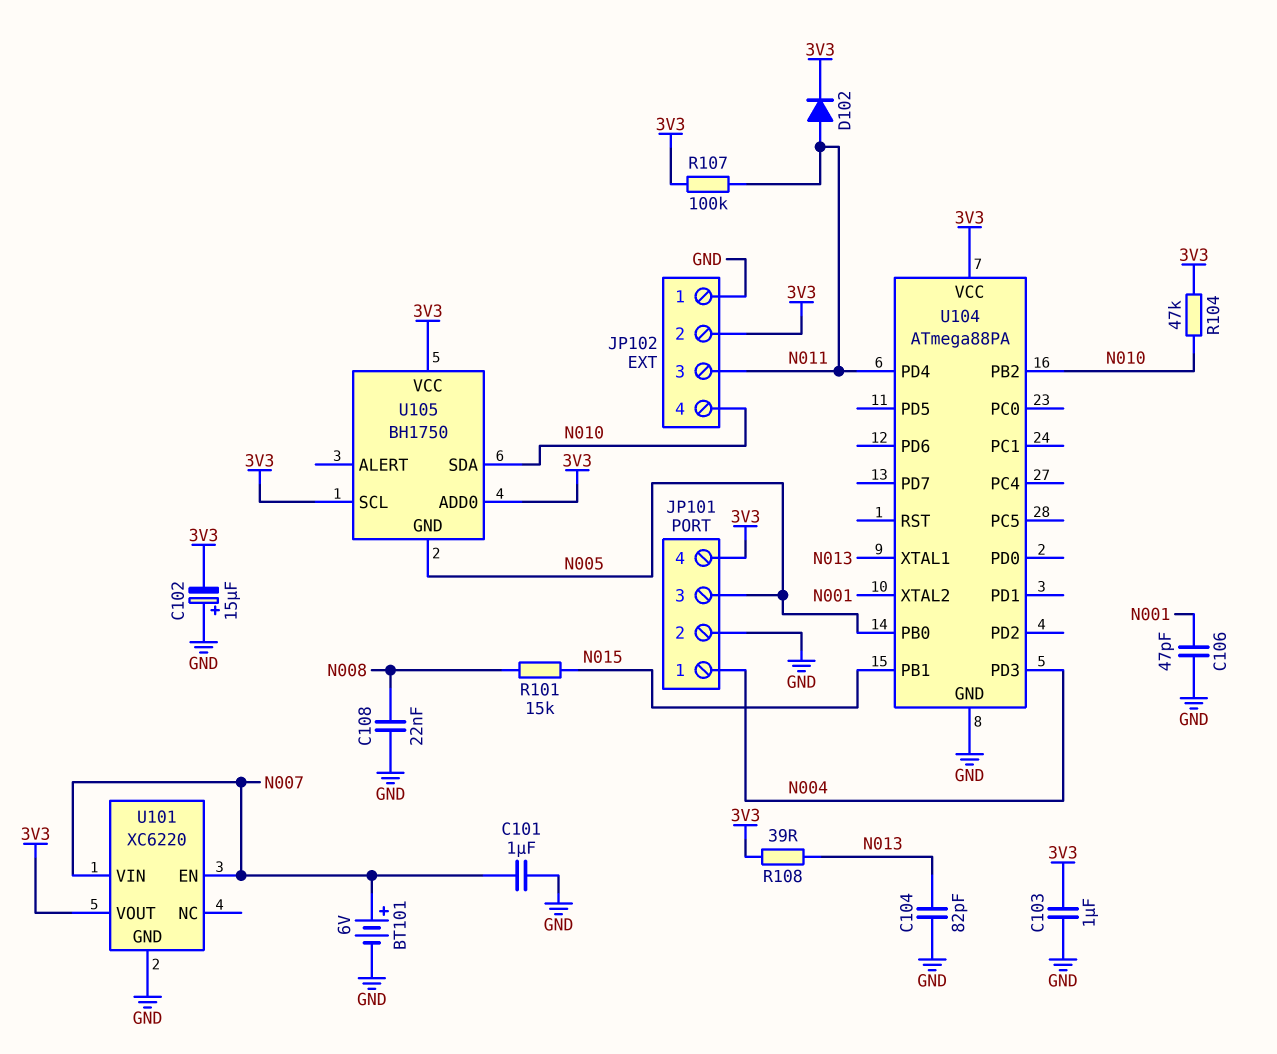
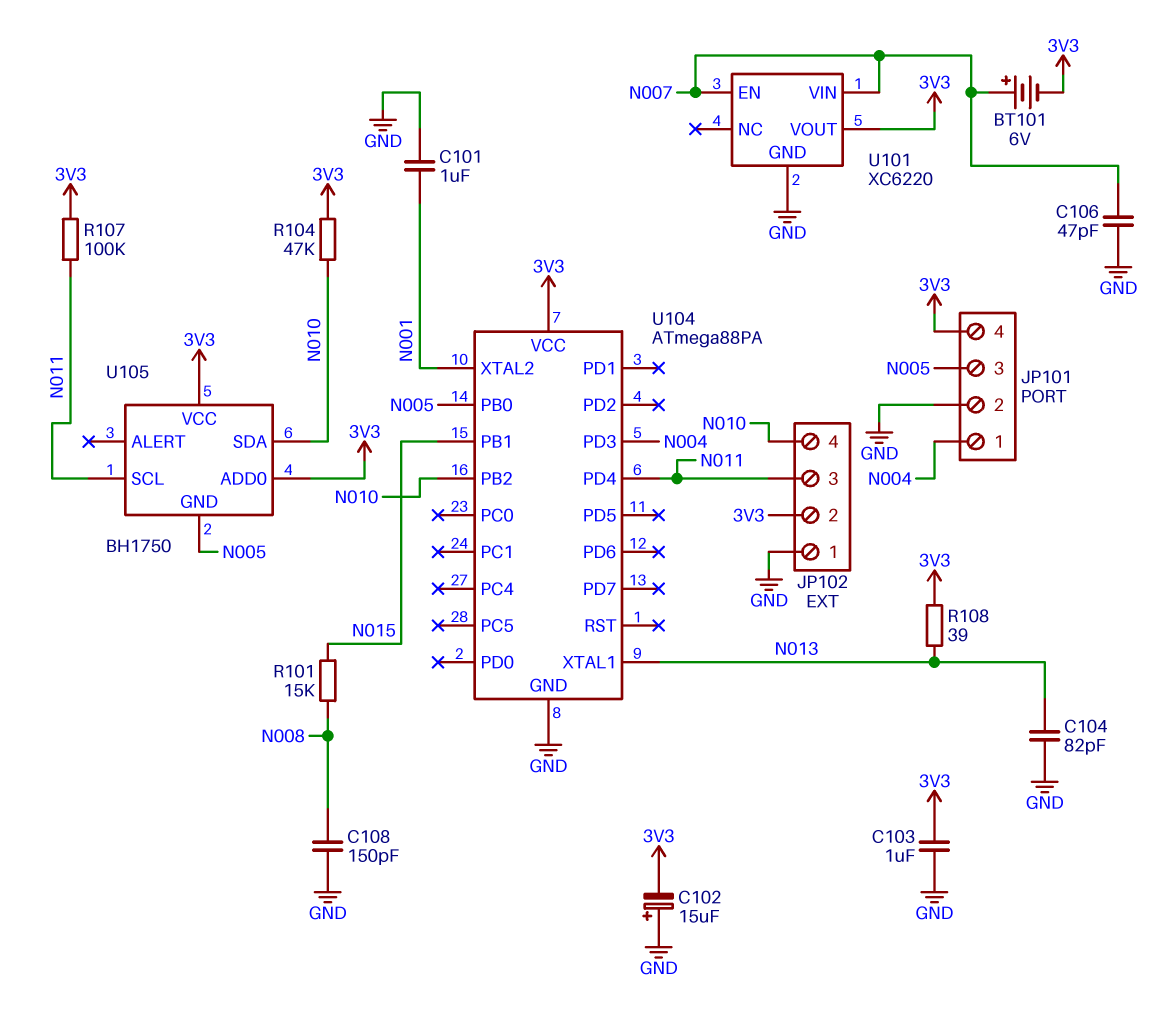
BT101: 6V (plus N007, minus GND) -> 6V (plus N007, minus 3V3)
C101: 1uF (GND, N007) -> 1uF (GND, N001)
C106: 47pF (GND, N001) -> 47pF (GND, N007)
C108: 22nF (GND, N008) -> 150pF (GND, N008)
D102: diode (A N011, K 3V3) -> none
U105 pin SCL: 3V3 -> N011

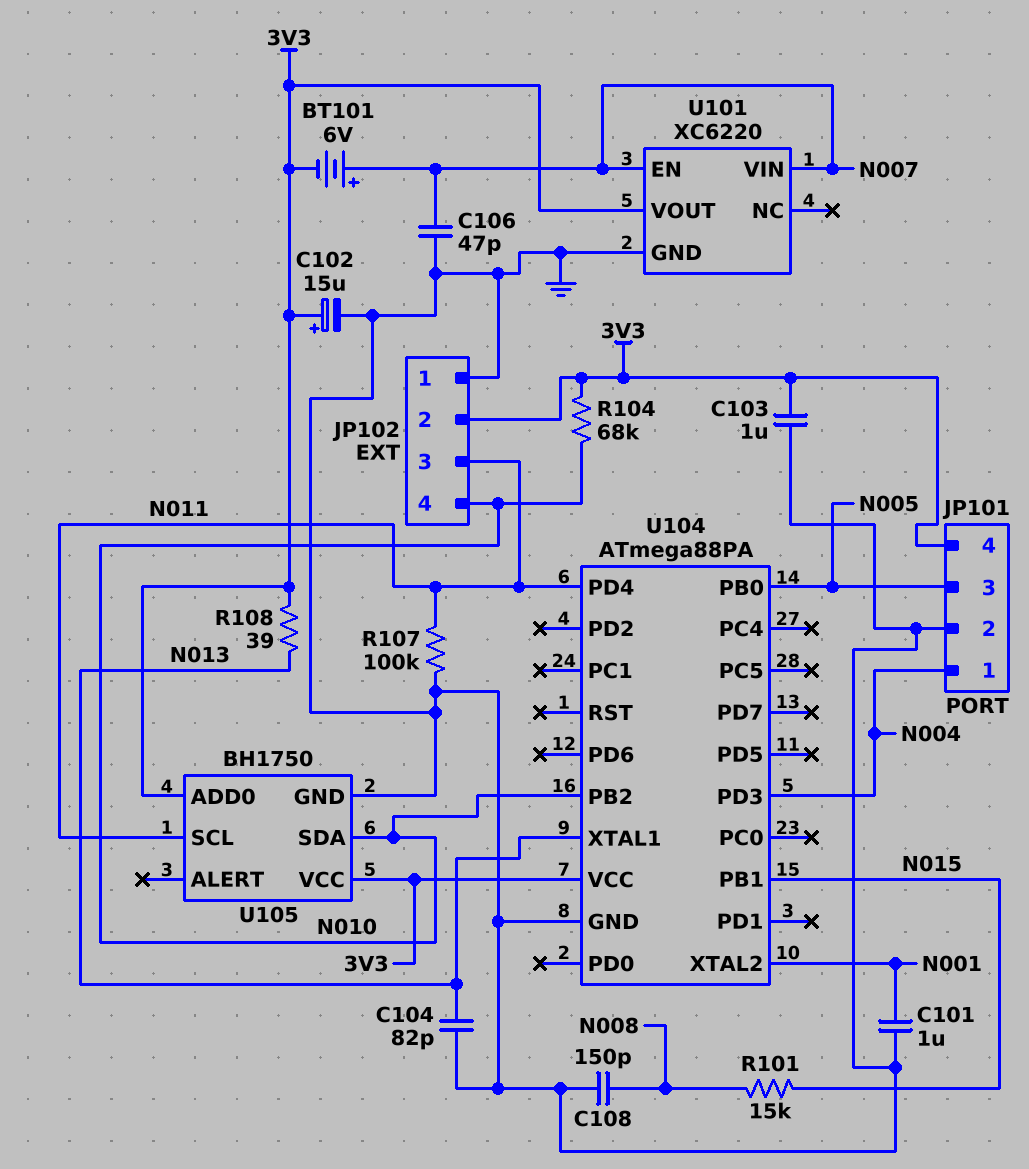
C102: 15uF (plus GND, minus 3V3) -> 15uF (plus 3V3, minus GND)
R104: 47k (3V3, N010) -> 68k (3V3, N010)
R107: 100k (3V3, N011) -> 100k (GND, N011)
U105 pin GND: N005 -> GND

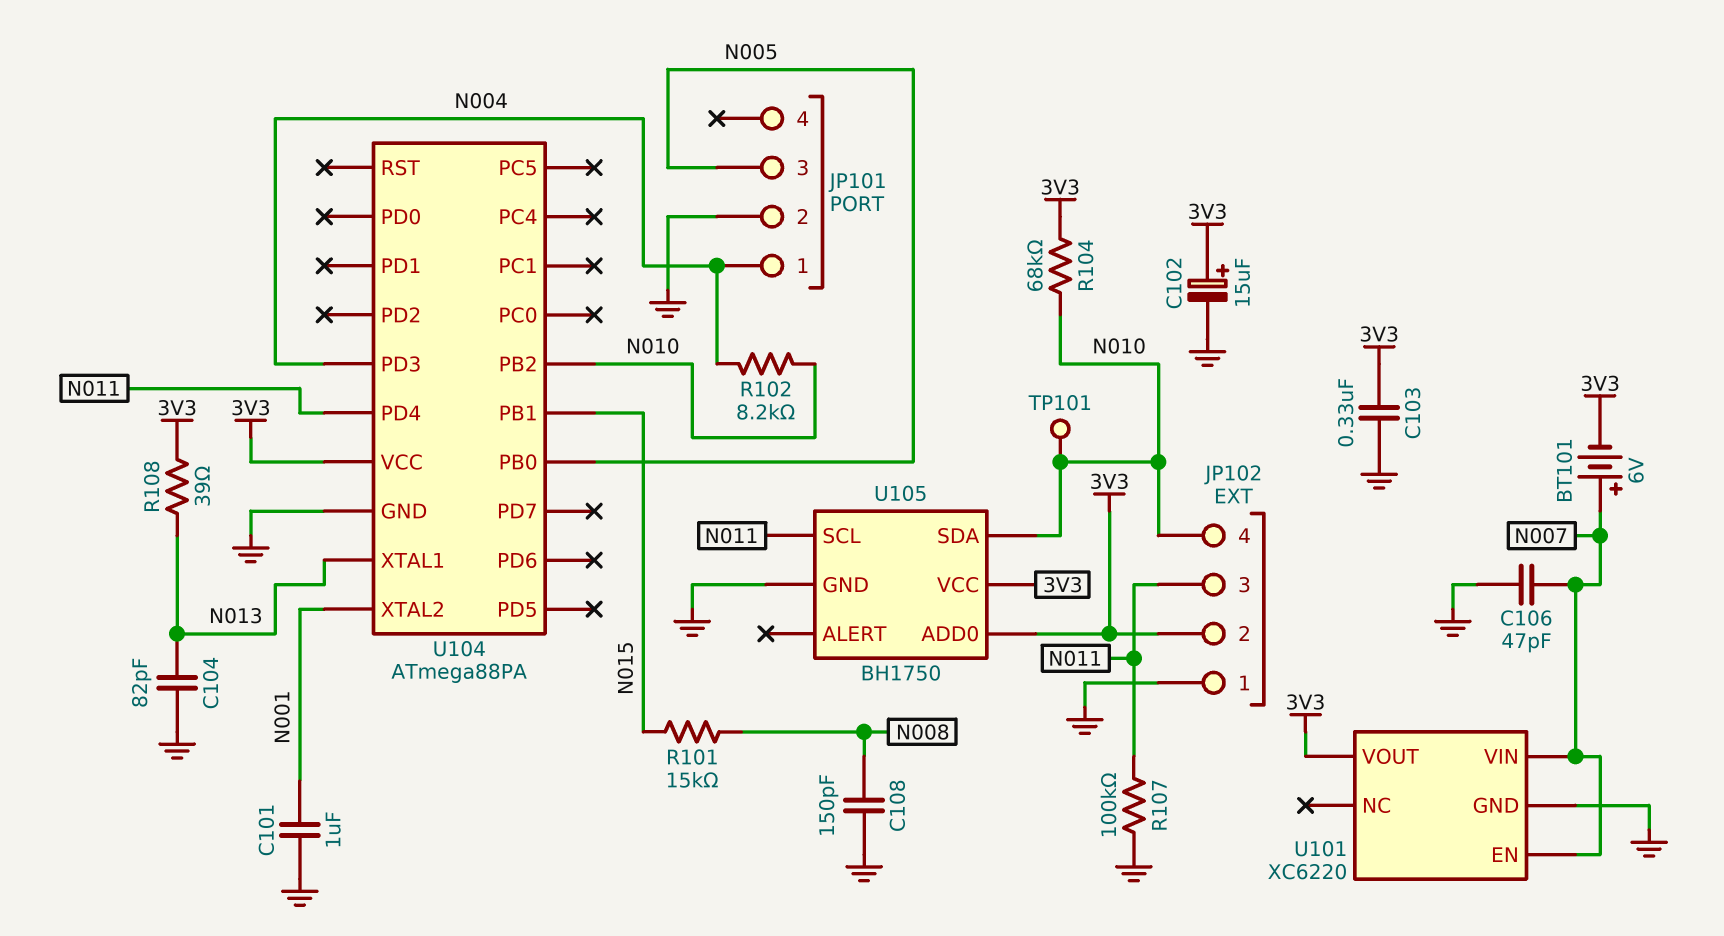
C103: 1uF (3V3, GND) -> 330nF (3V3, GND)
JP101 pin 4: 3V3 -> none
R102: none -> 8.2k (N004, N010)
TP101: none -> test point (N010)

